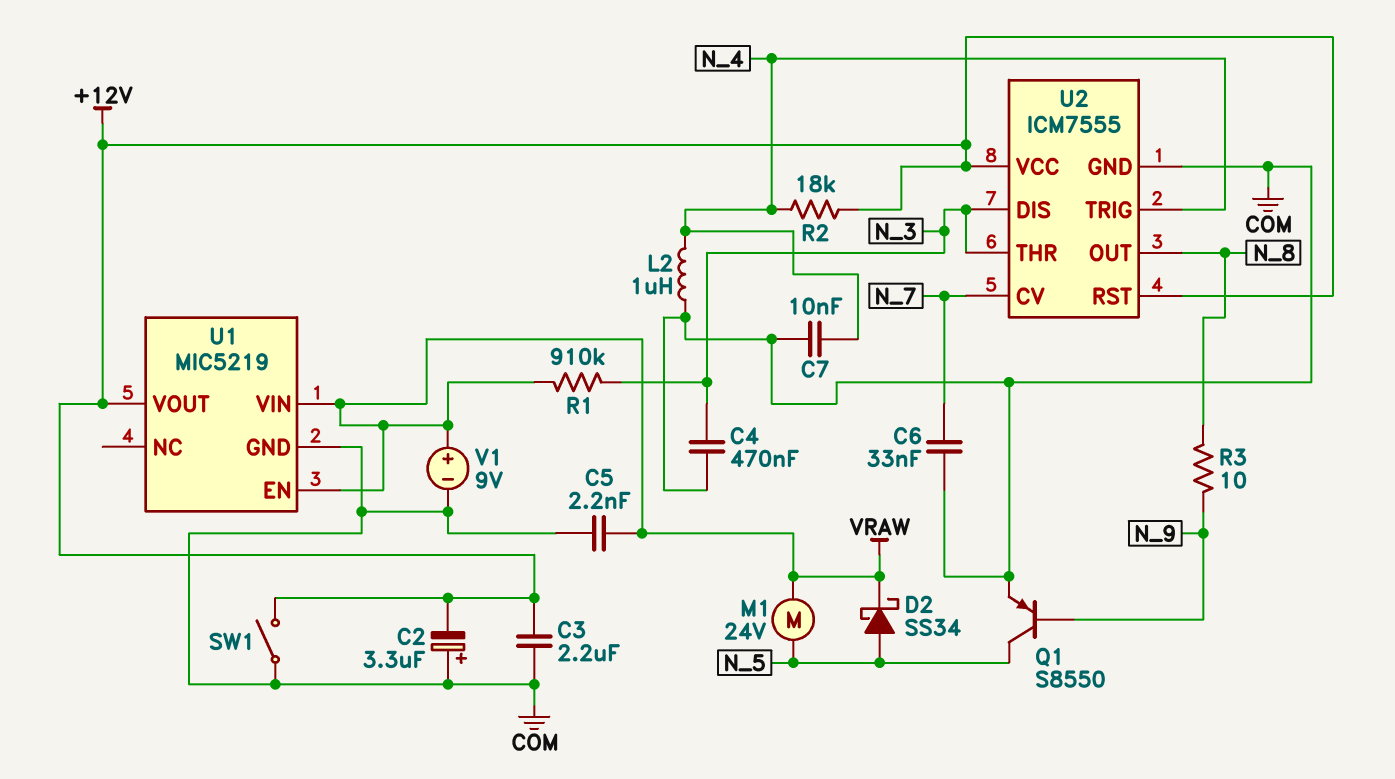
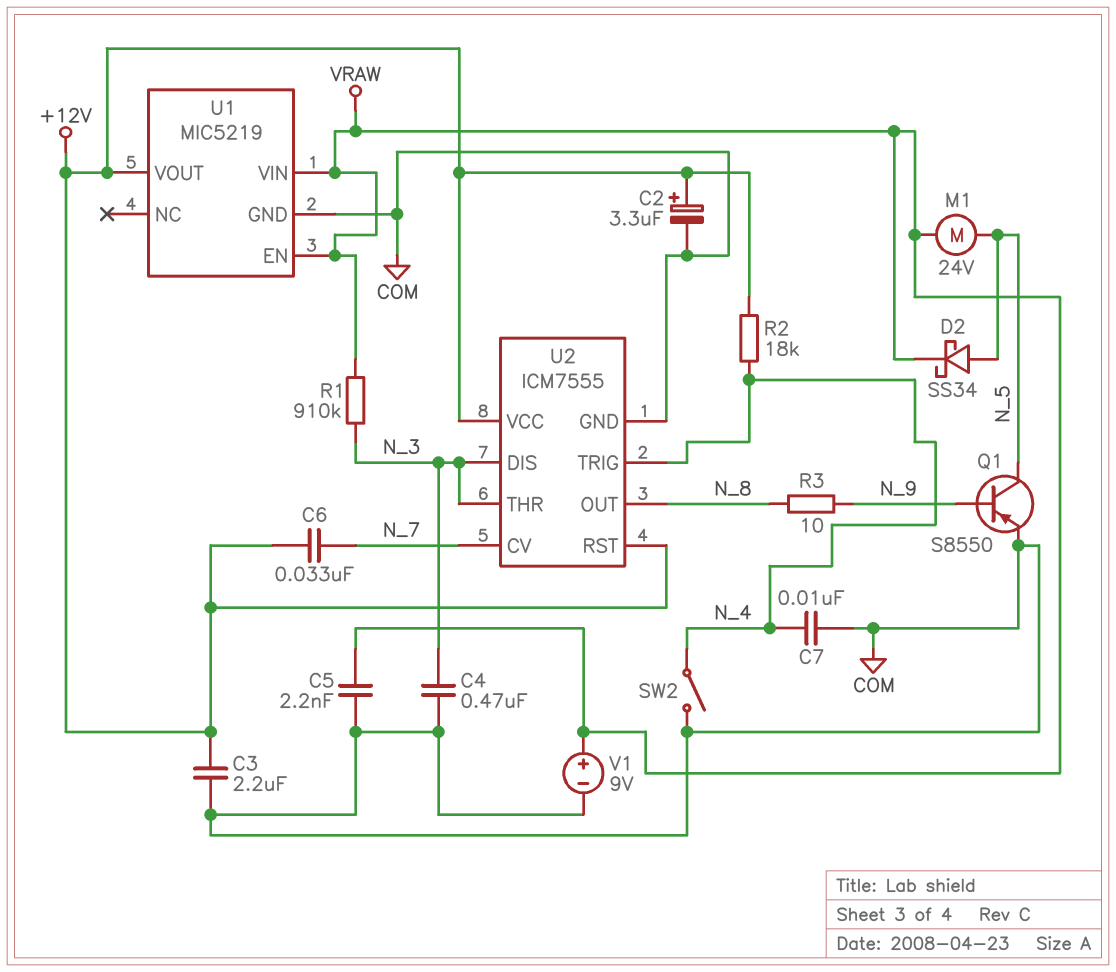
C2: 3.3uF (plus COM, minus +12V) -> 3.3uF (plus +12V, minus COM)
C6: 33nF (COM, N_7) -> 33nF (+12V, N_7)
L2: 1uH (COM, N_4) -> none
SW1: switch (+12V, COM) -> none
SW2: none -> switch (COM, N_4)

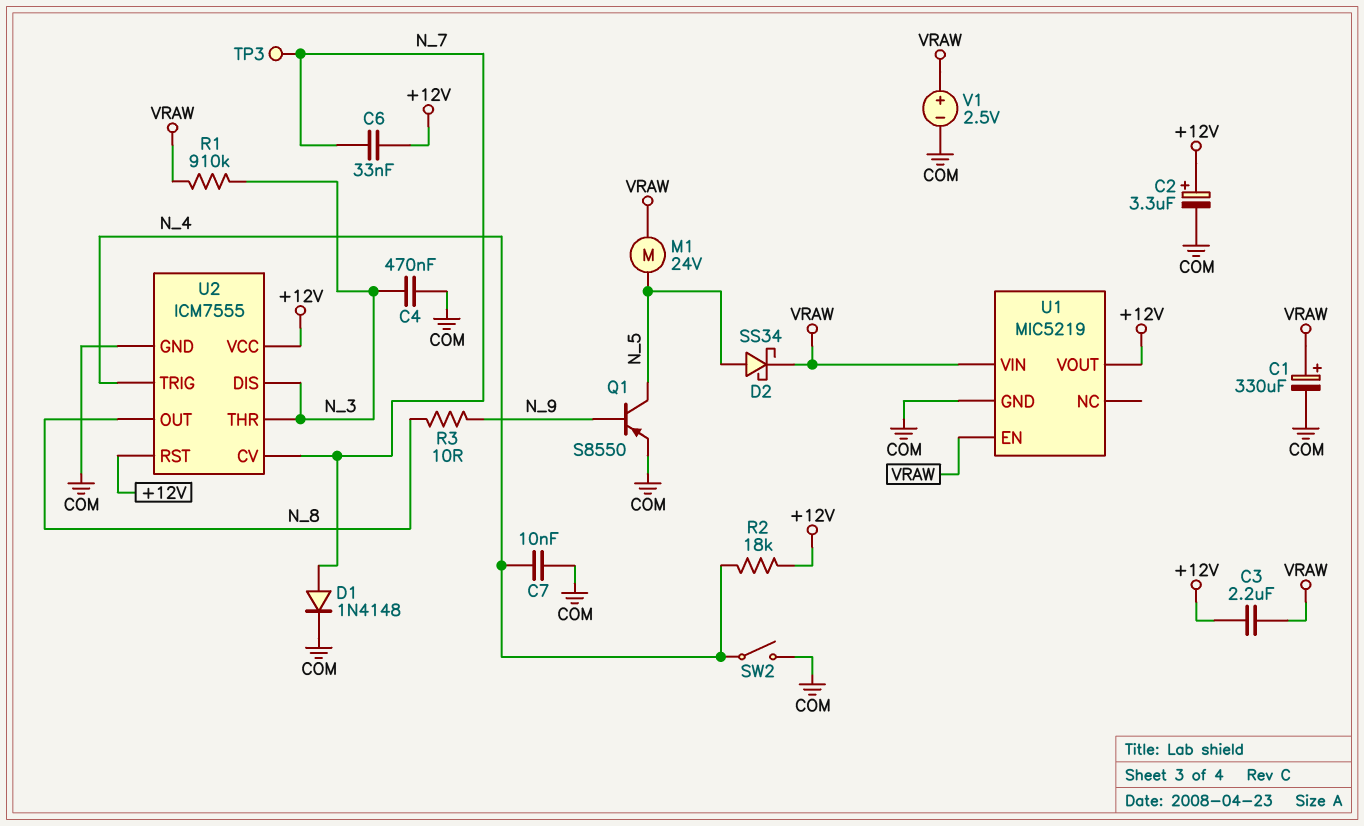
C1: none -> 330uF (plus VRAW, minus COM)
C3: 2.2uF (+12V, COM) -> 2.2uF (+12V, VRAW)
C5: 2.2nF (COM, VRAW) -> none
D1: none -> diode 1N4148 (A N_7, K COM)
TP3: none -> test point (N_7)
V1: 9V (plus VRAW, minus COM) -> 2.5V (plus VRAW, minus COM)

